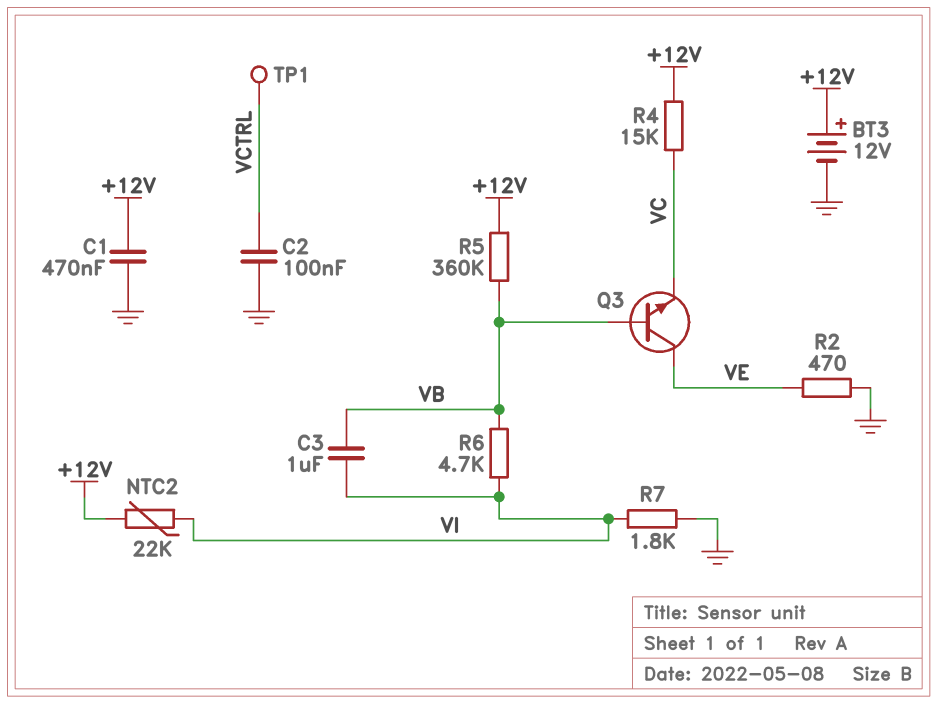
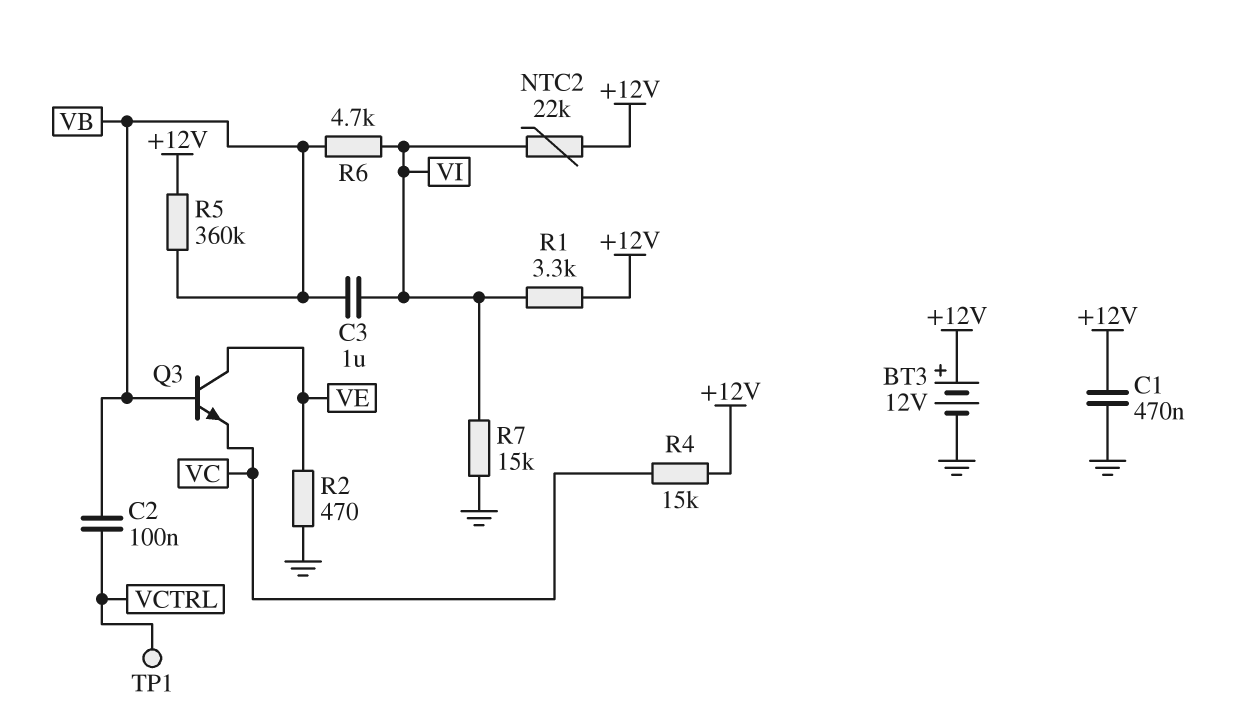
C2: 100nF (GND, VCTRL) -> 100nF (VB, VCTRL)
R1: none -> 3.3k (+12V, VI)
R7: 1.8k (GND, VI) -> 15k (GND, VI)

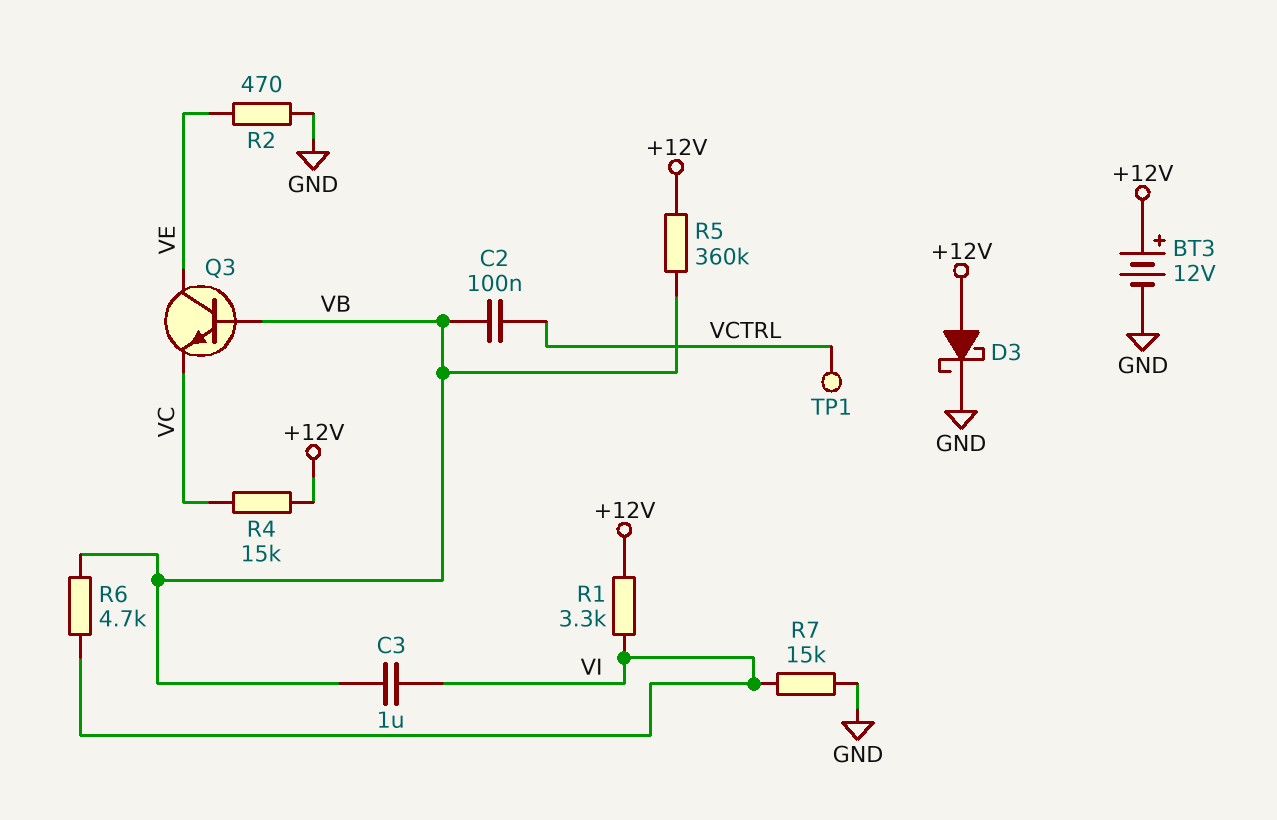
C1: 470nF (+12V, GND) -> none
D3: none -> schottky (A +12V, K GND)
NTC2: 22k (+12V, VI) -> none

